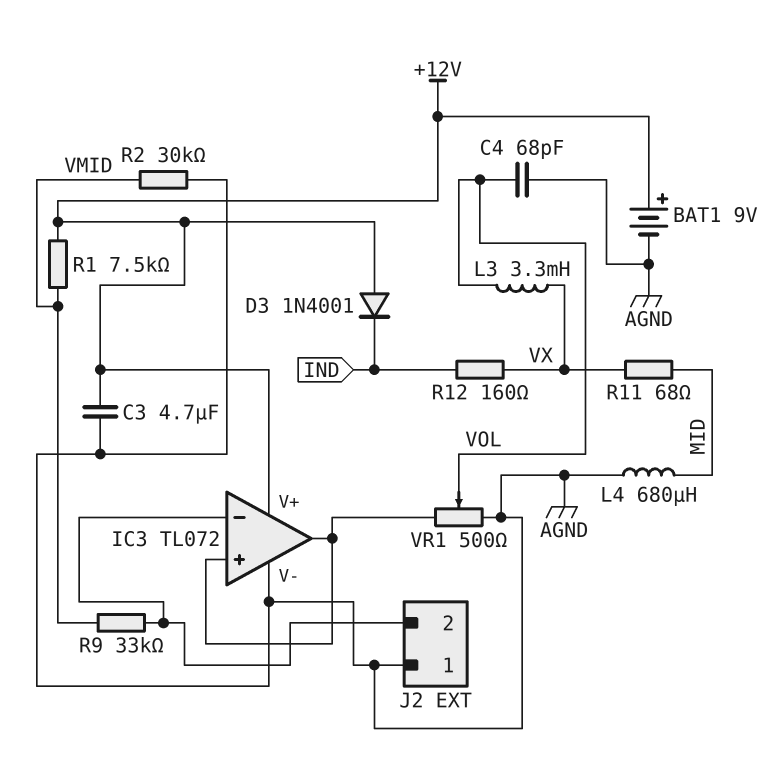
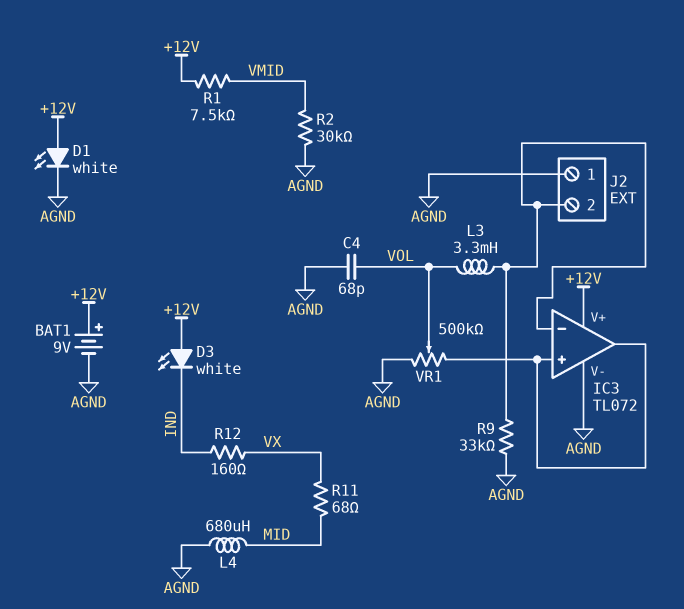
C3: 4.7uF (+12V, AGND) -> none
D1: none -> LED white (A +12V, K AGND)
D3: diode 1N4001 (A +12V, K IND) -> LED white (A +12V, K IND)
L3: 3.3mH (VOL, VX) -> 3.3mH (IC3/in-, VOL)
R9: 33k (IC3/in-, VMID) -> 33k (AGND, IC3/in-)
VR1: 500 (AGND, IC3/in+, wiper VOL) -> 500k (AGND, IC3/in+, wiper VOL)

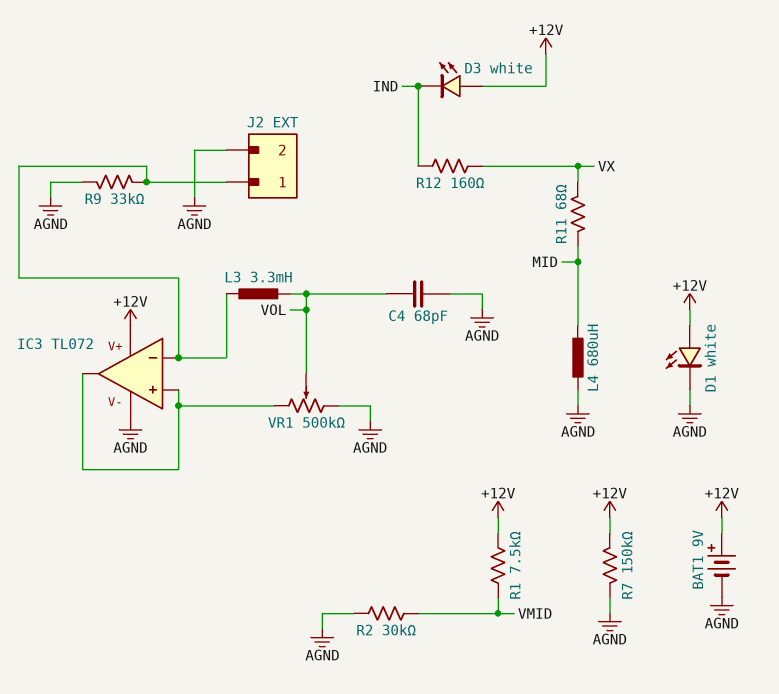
J2 pin 1: AGND -> IC3/in-
J2 pin 2: IC3/in- -> AGND
R7: none -> 150k (+12V, AGND)

